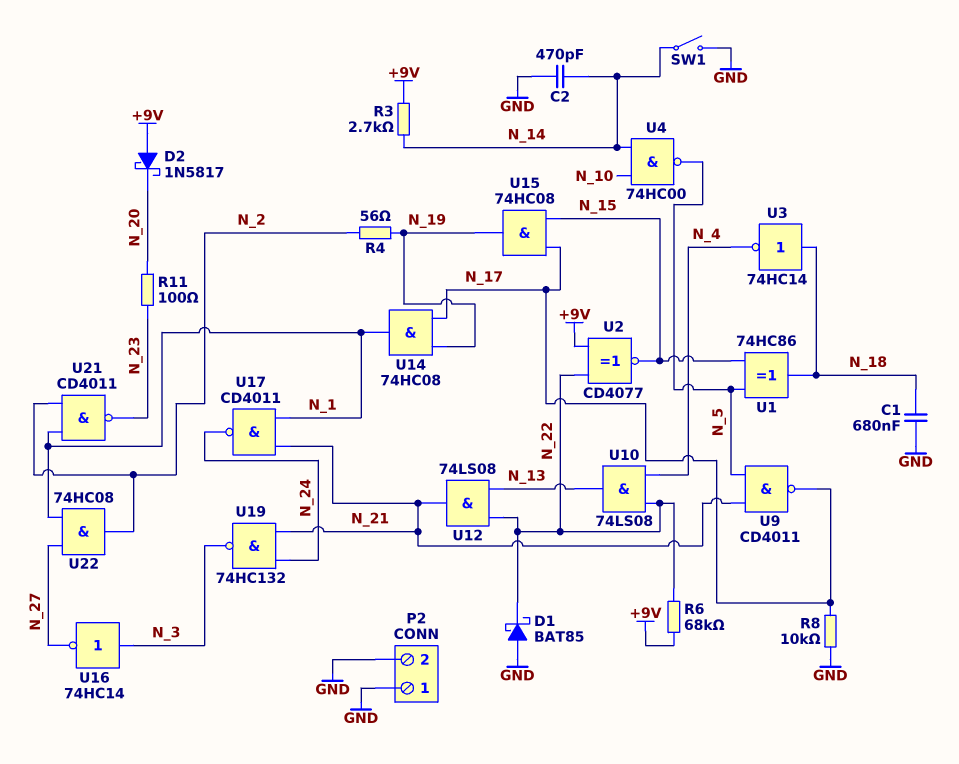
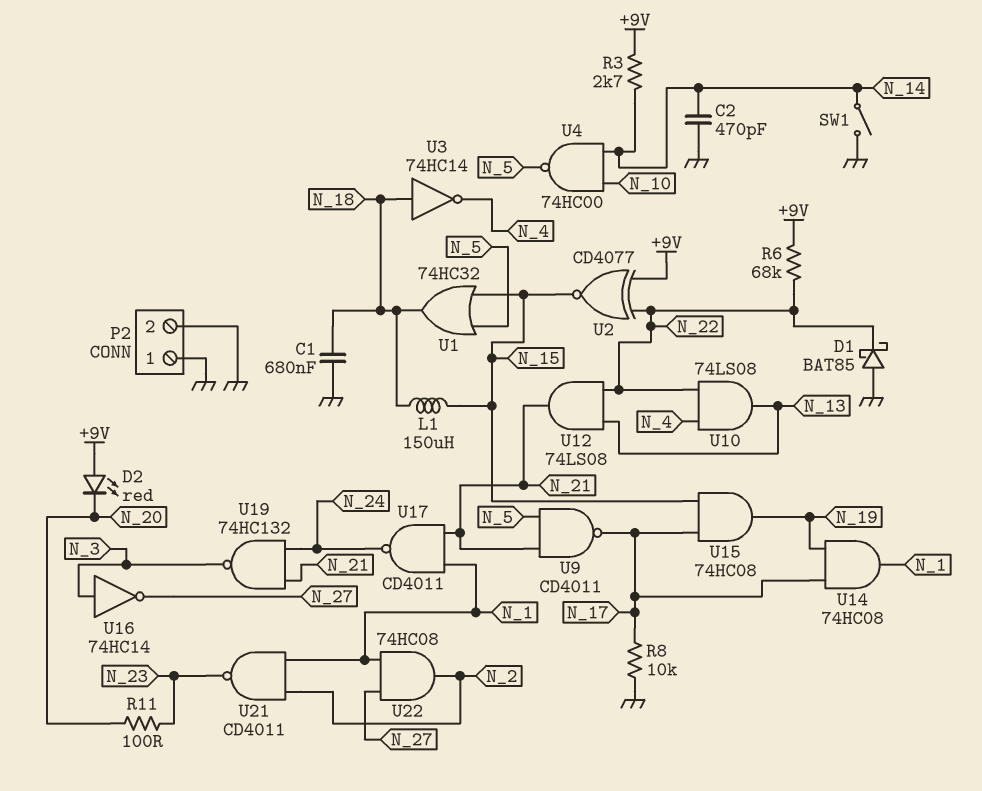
D2: schottky 1N5817 (A +9V, K N_20) -> LED red (A +9V, K N_20)
L1: none -> 150uH (N_15, N_18)
R4: 56 (N_2, N_19) -> none
U1: XOR 74HC86 (in N_5, in N_15, out N_18) -> OR 74HC32 (in N_5, in N_15, out N_18)

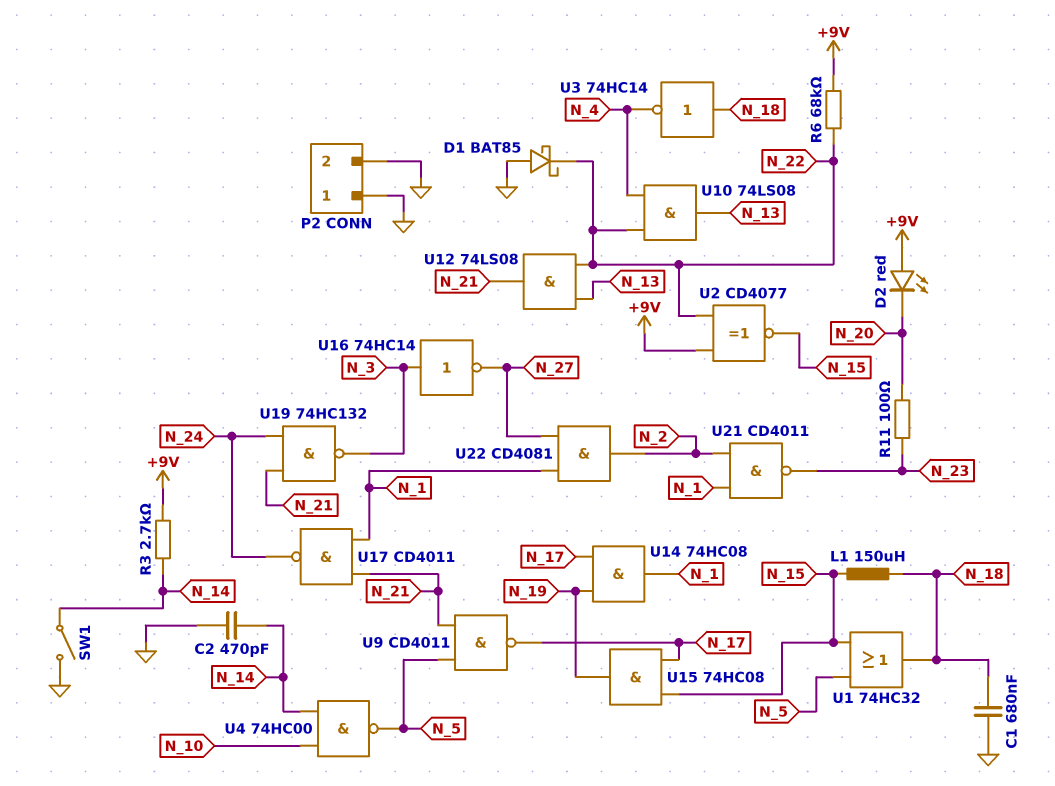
R8: 10k (GND, N_17) -> none
U22: AND 74HC08 (in N_1, in N_27, out N_2) -> AND CD4081 (in N_1, in N_27, out N_2)

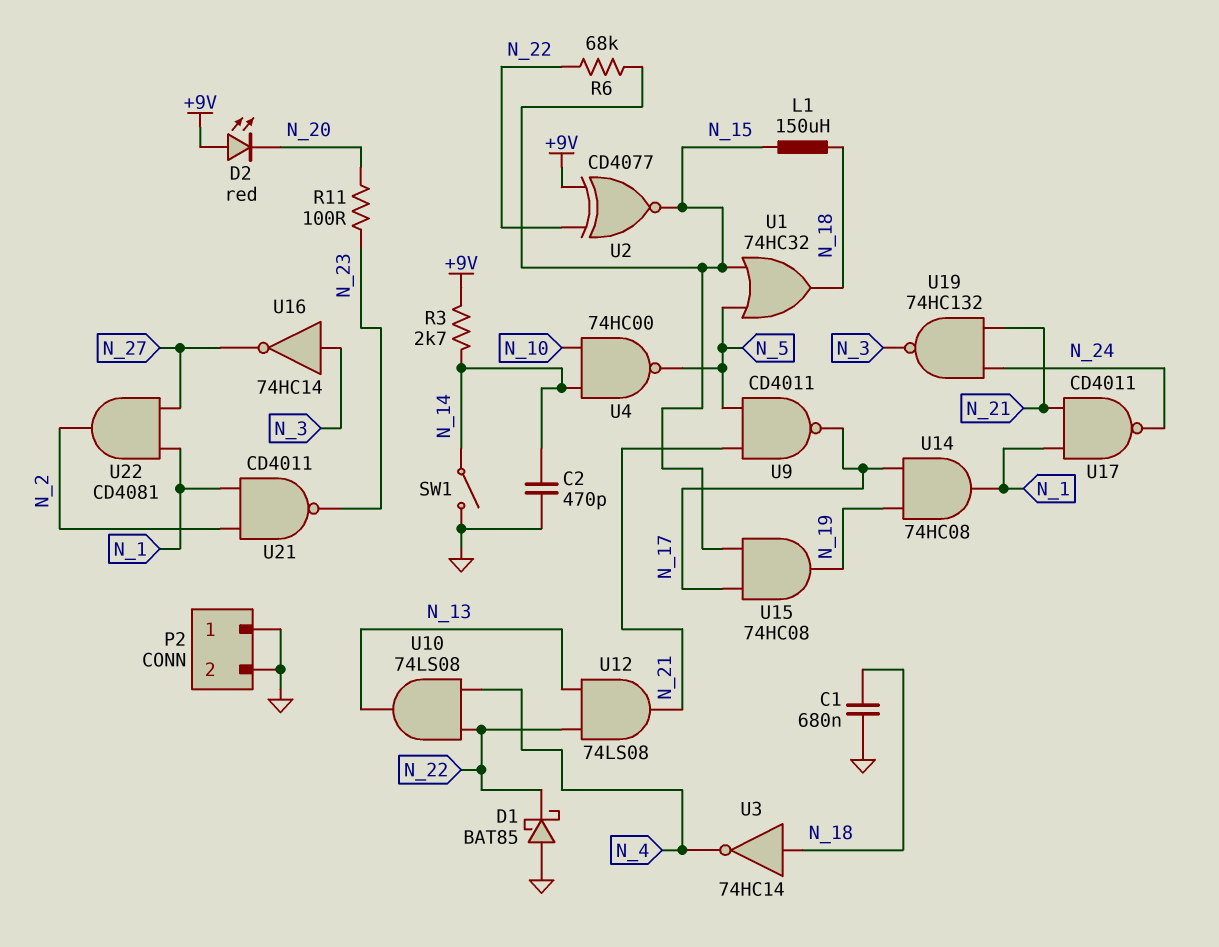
R6: 68k (+9V, N_22) -> 68k (N_15, N_22)

